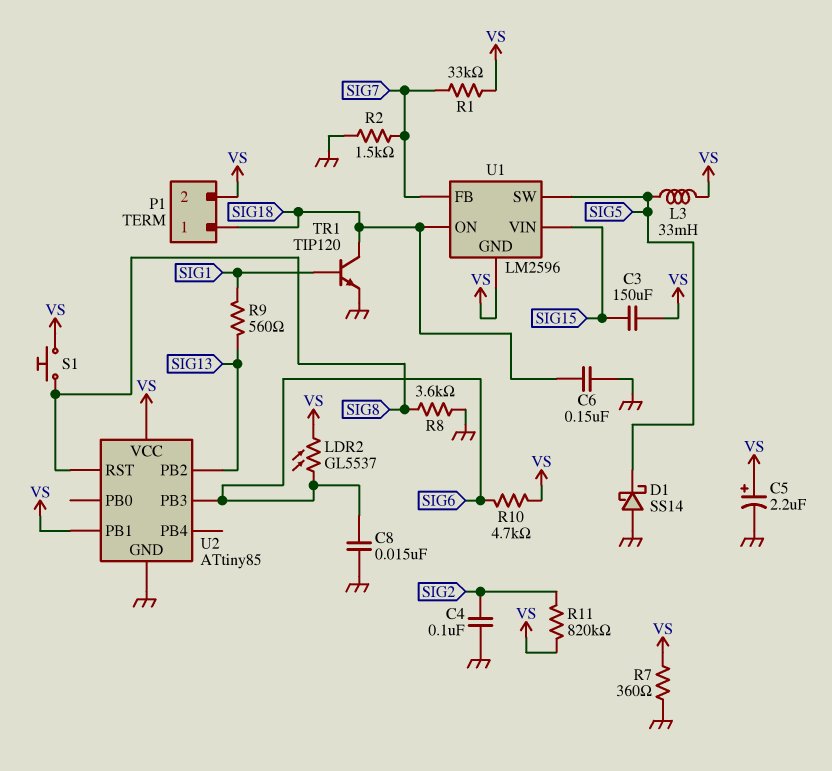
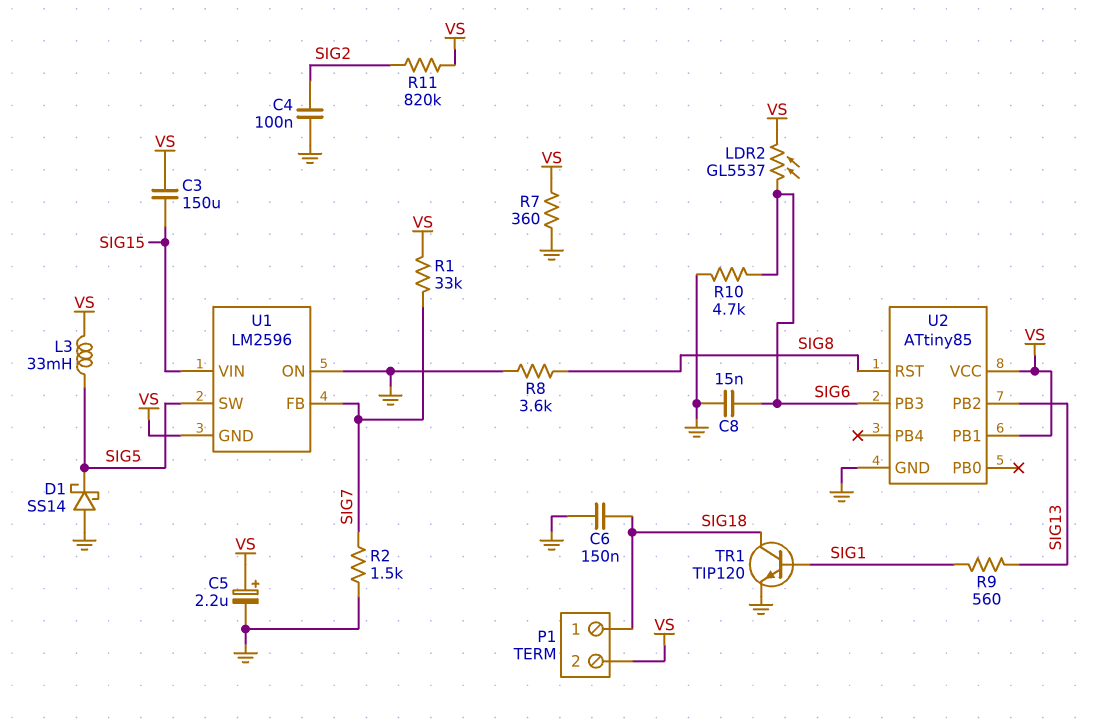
R10: 4.7k (SIG6, VS) -> 4.7k (GND, SIG6)
S1: button (SIG8, VS) -> none
U1 pin ON: SIG18 -> GND

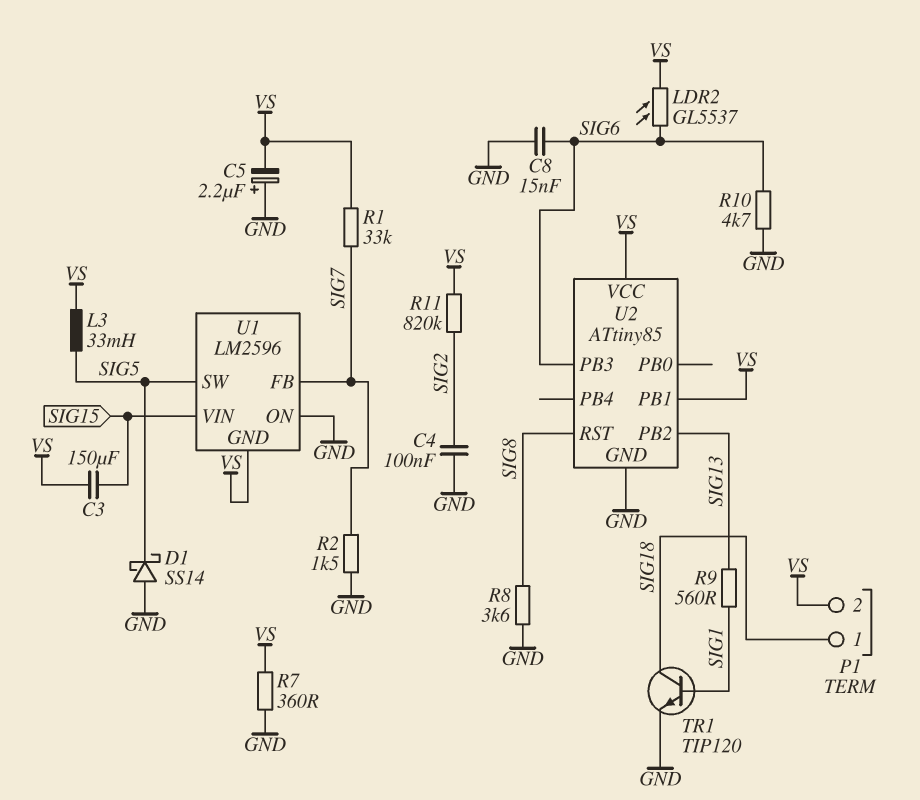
C5: 2.2uF (plus VS, minus GND) -> 2.2uF (plus GND, minus VS)
C6: 150nF (GND, SIG18) -> none

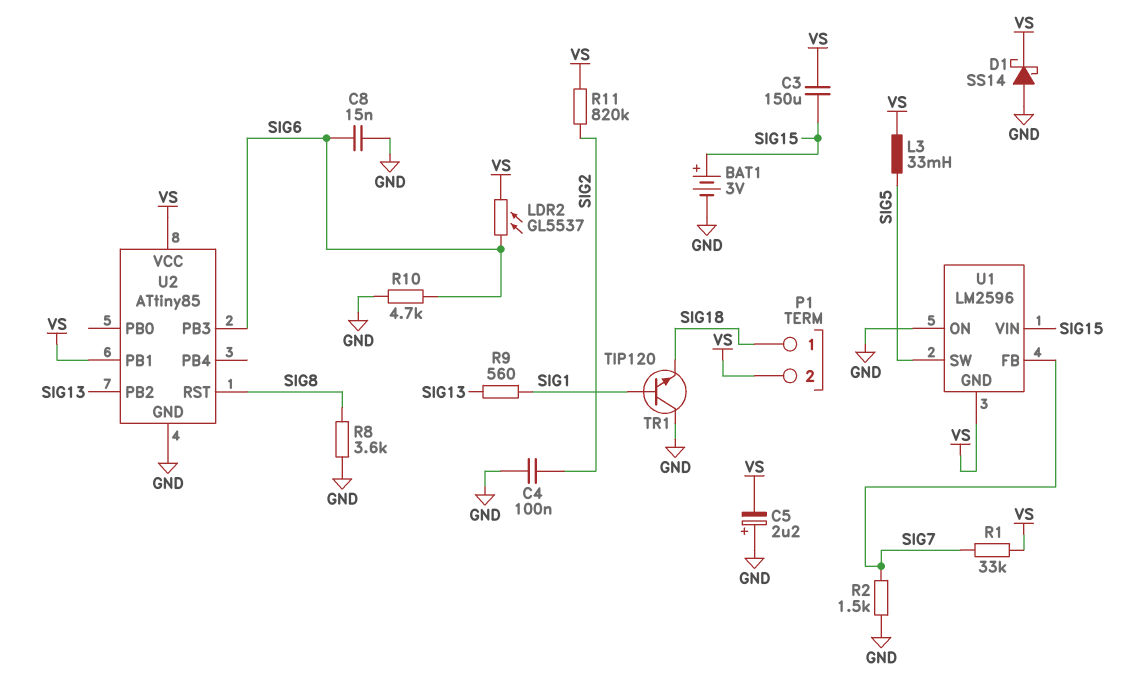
BAT1: none -> 3V (plus SIG15, minus GND)
D1: schottky SS14 (A GND, K SIG5) -> schottky SS14 (A GND, K VS)
R7: 360 (GND, VS) -> none
TR1: NPN TIP120 (B SIG1, C SIG18, E GND) -> NPN TIP120 (B SIG1, C GND, E SIG18)

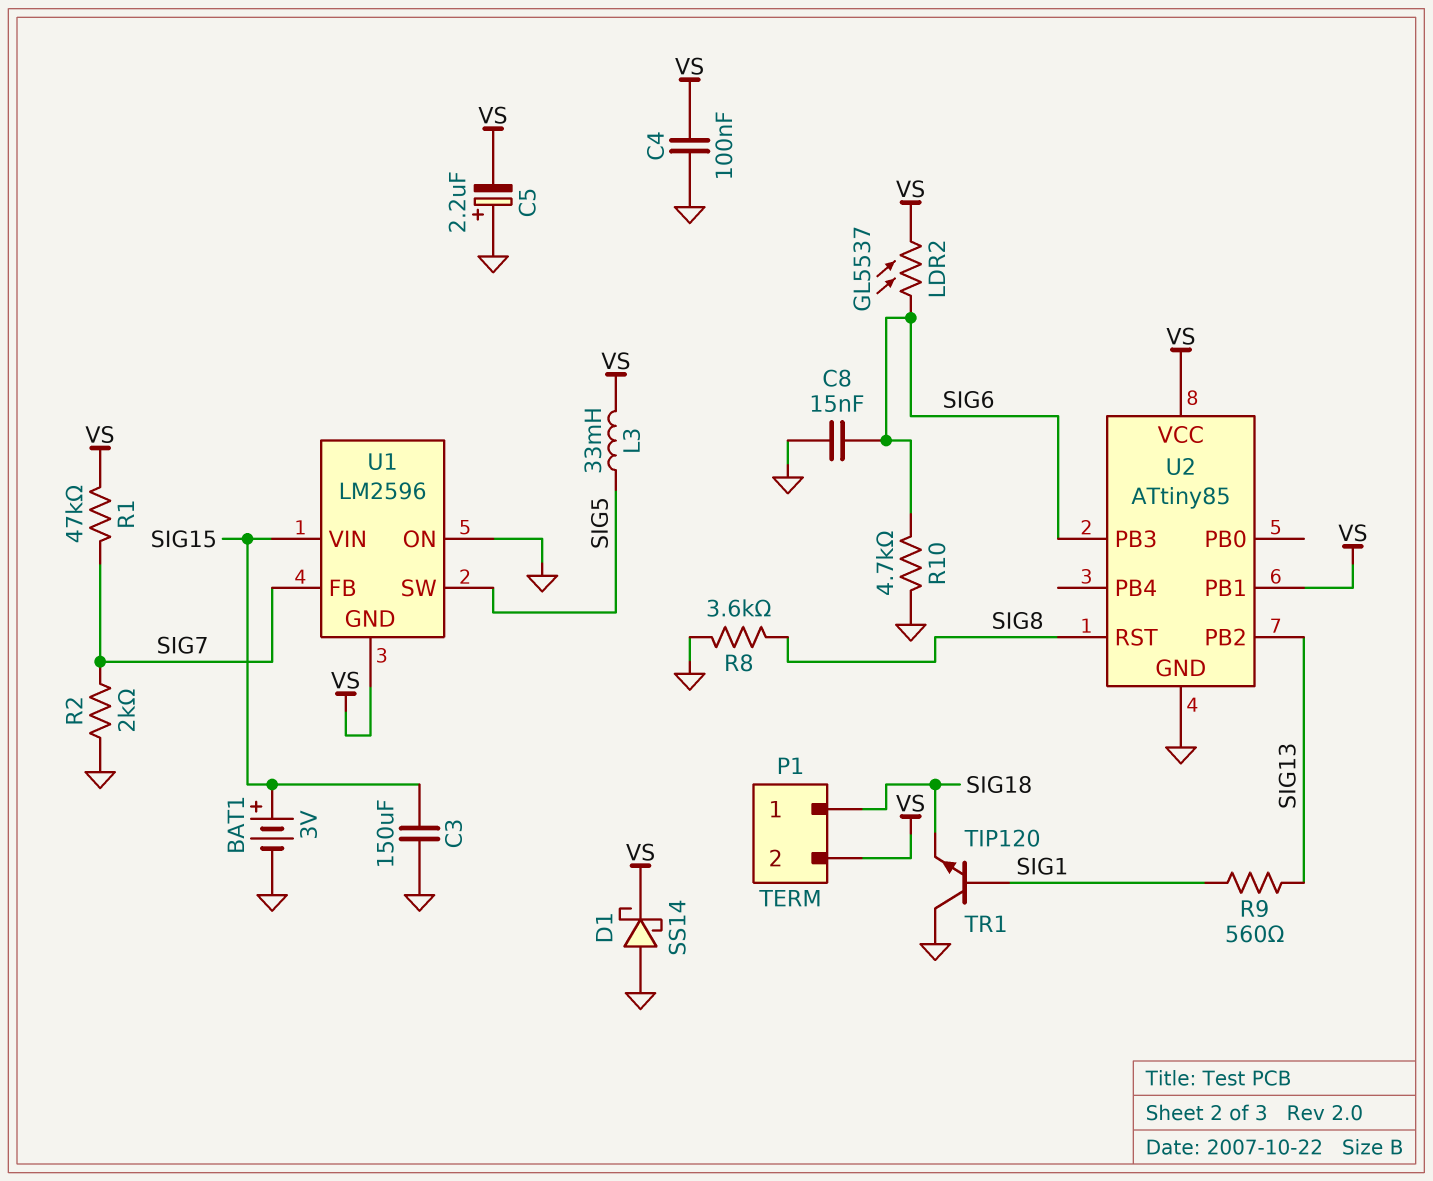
C3: 150uF (SIG15, VS) -> 150uF (GND, SIG15)
C4: 100nF (GND, SIG2) -> 100nF (GND, VS)
R1: 33k (SIG7, VS) -> 47k (SIG7, VS)
R2: 1.5k (GND, SIG7) -> 2k (GND, SIG7)
R11: 820k (SIG2, VS) -> none

